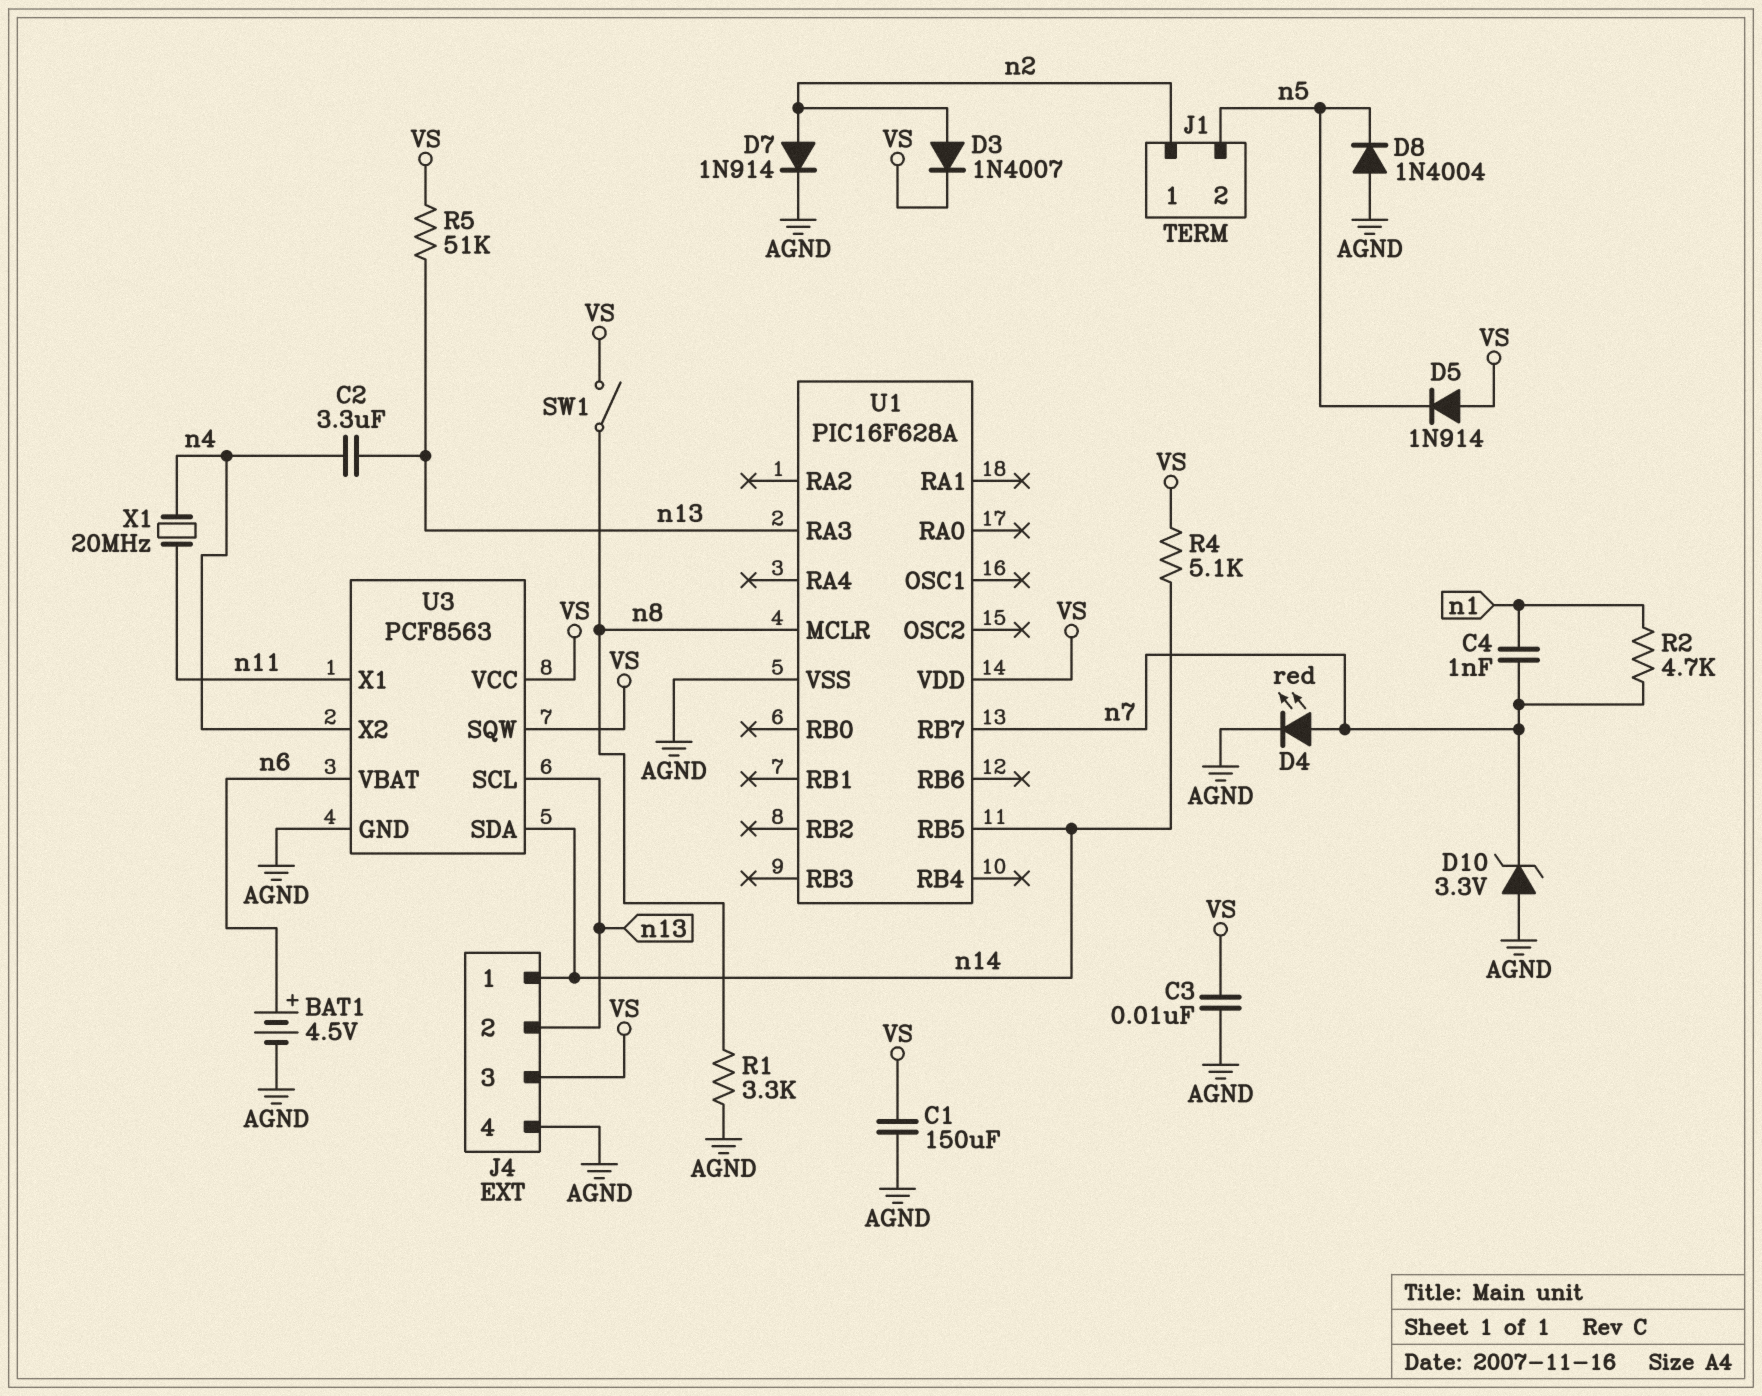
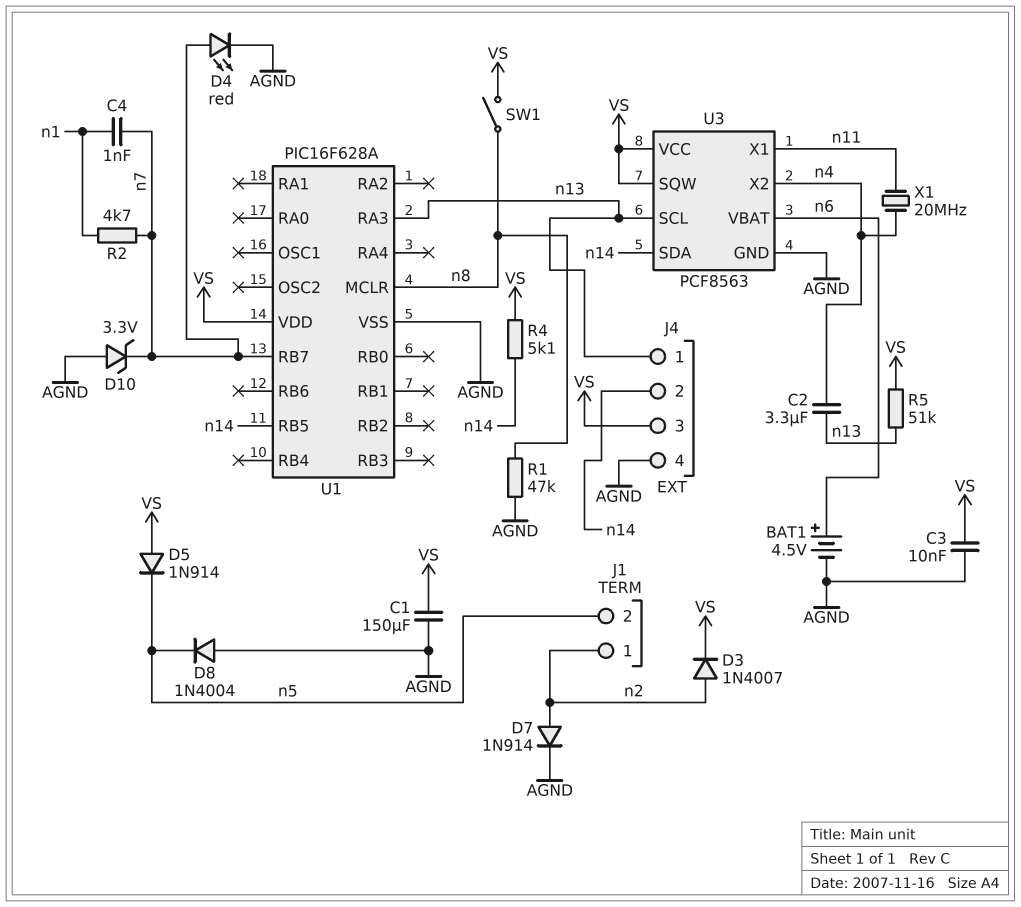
J4 pin 1: n14 -> n13
J4 pin 2: n13 -> n14
R1: 3.3k (AGND, n8) -> 47k (AGND, n8)

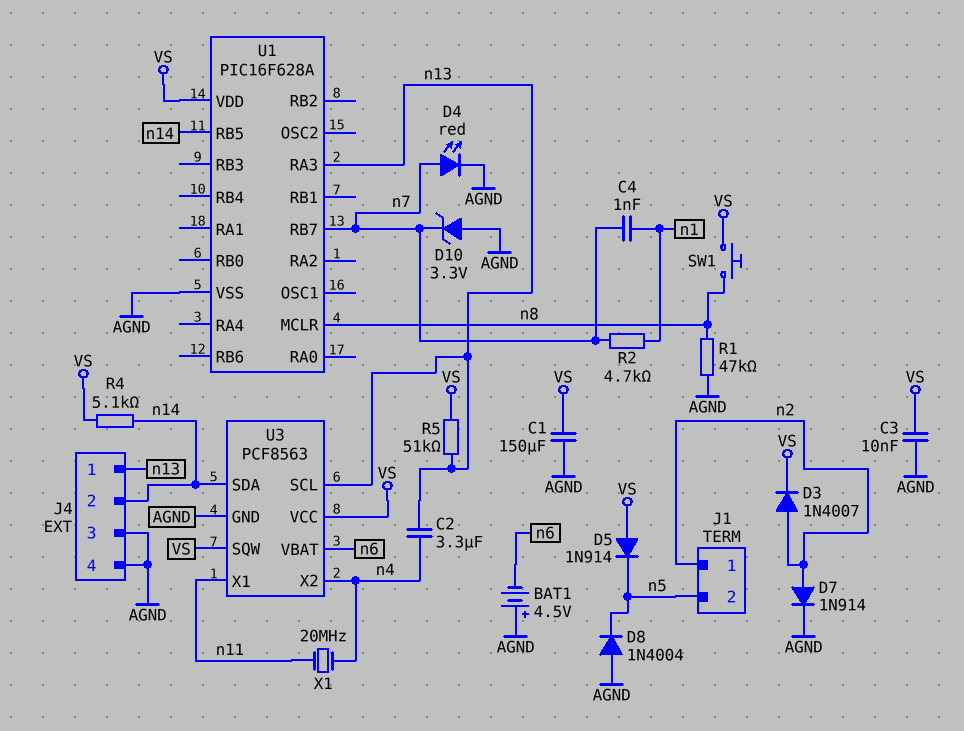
BAT1: 4.5V (plus n6, minus AGND) -> 4.5V (plus AGND, minus n6)
J4 pin 3: VS -> AGND
SW1: switch (VS, n8) -> button (VS, n8)

